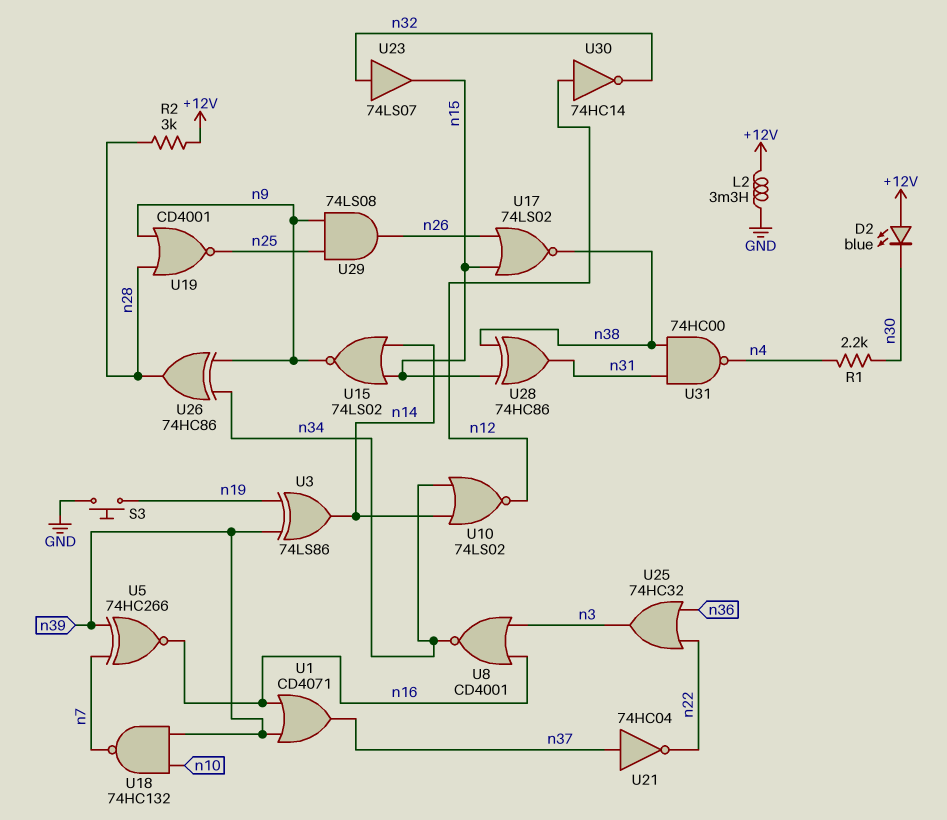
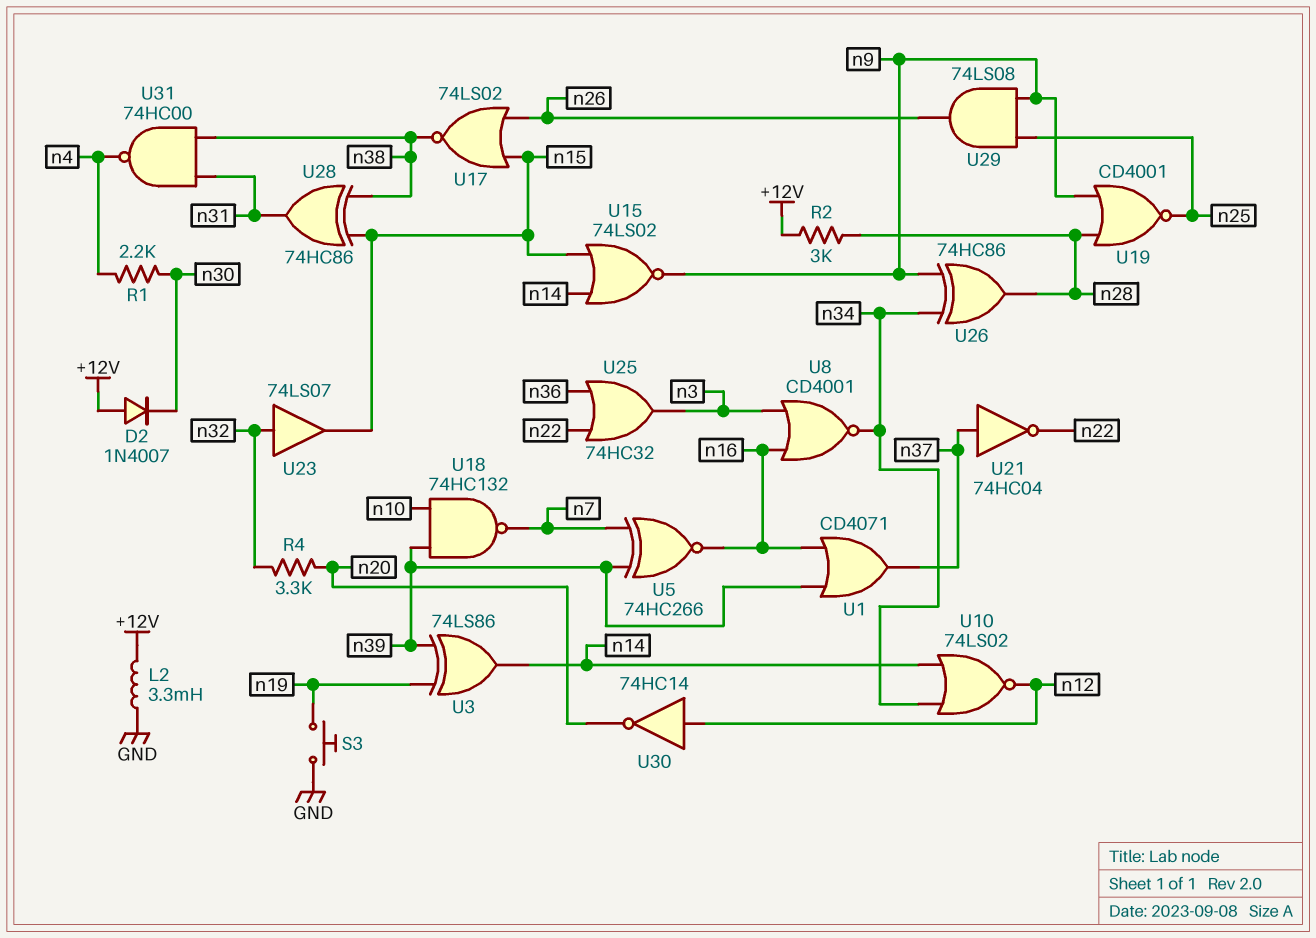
D2: LED blue (A +12V, K n30) -> diode 1N4007 (A +12V, K n30)
R4: none -> 3.3k (n20, n32)
U30: NOT 74HC14 (in n12, out n32) -> NOT 74HC14 (in n12, out n20)

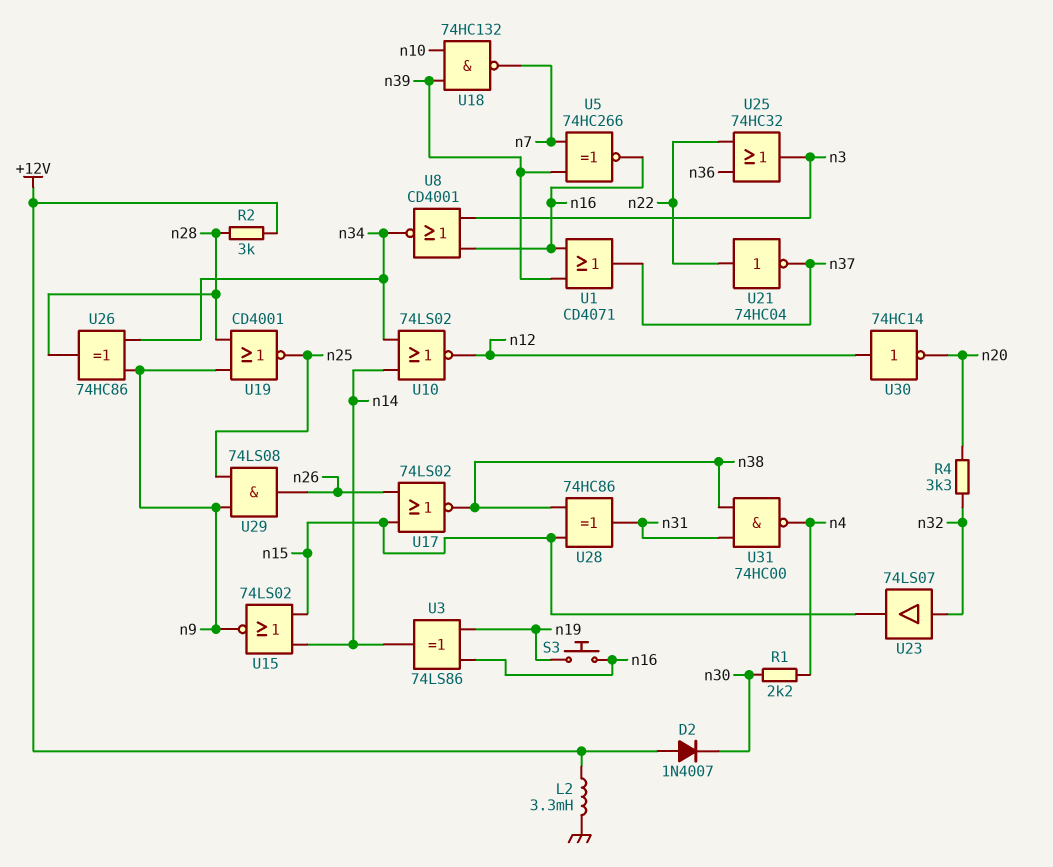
S3: button (GND, n19) -> button (n16, n19)
U3: XOR 74LS86 (in n19, in n39, out n14) -> XOR 74LS86 (in n16, in n19, out n14)
U21: NOT 74HC04 (in n37, out n22) -> NOT 74HC04 (in n22, out n37)

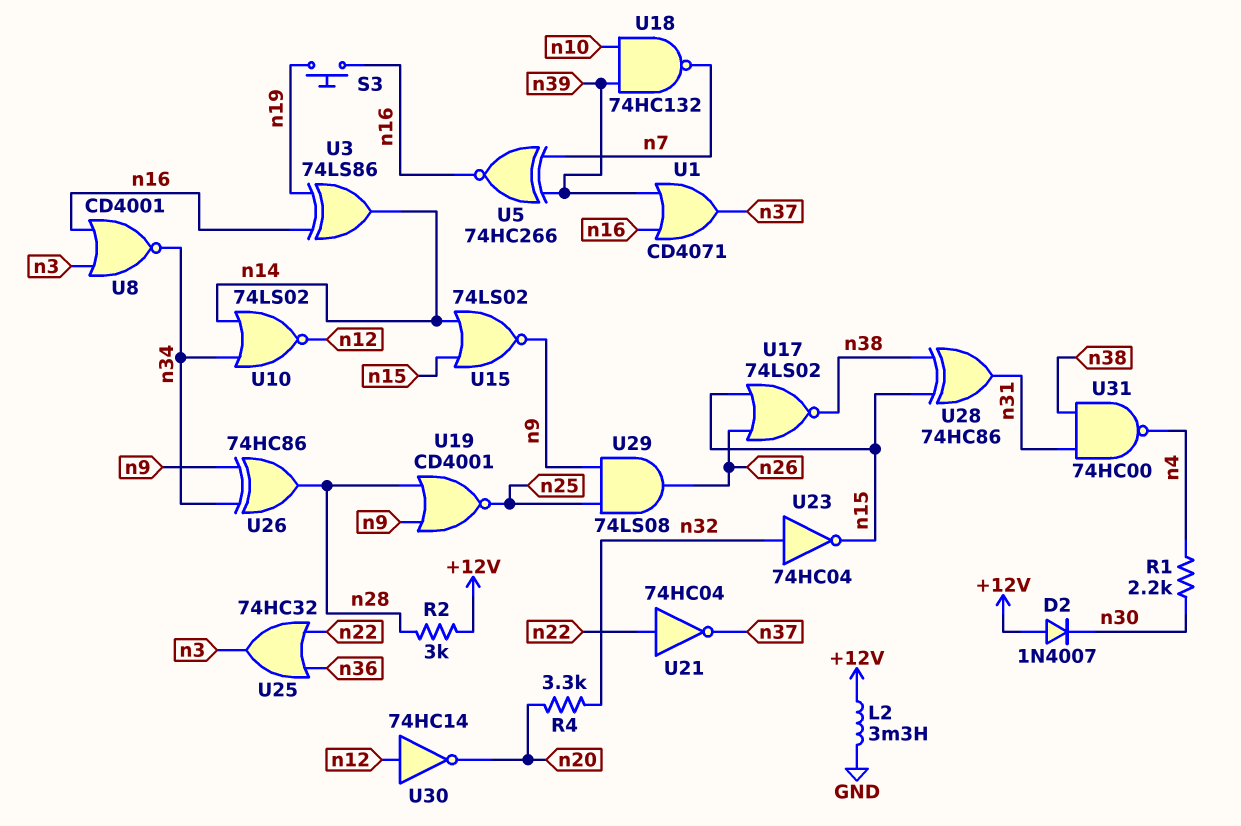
U23: buffer 74LS07 (in n32, out n15) -> NOT 74HC04 (in n32, out n15)

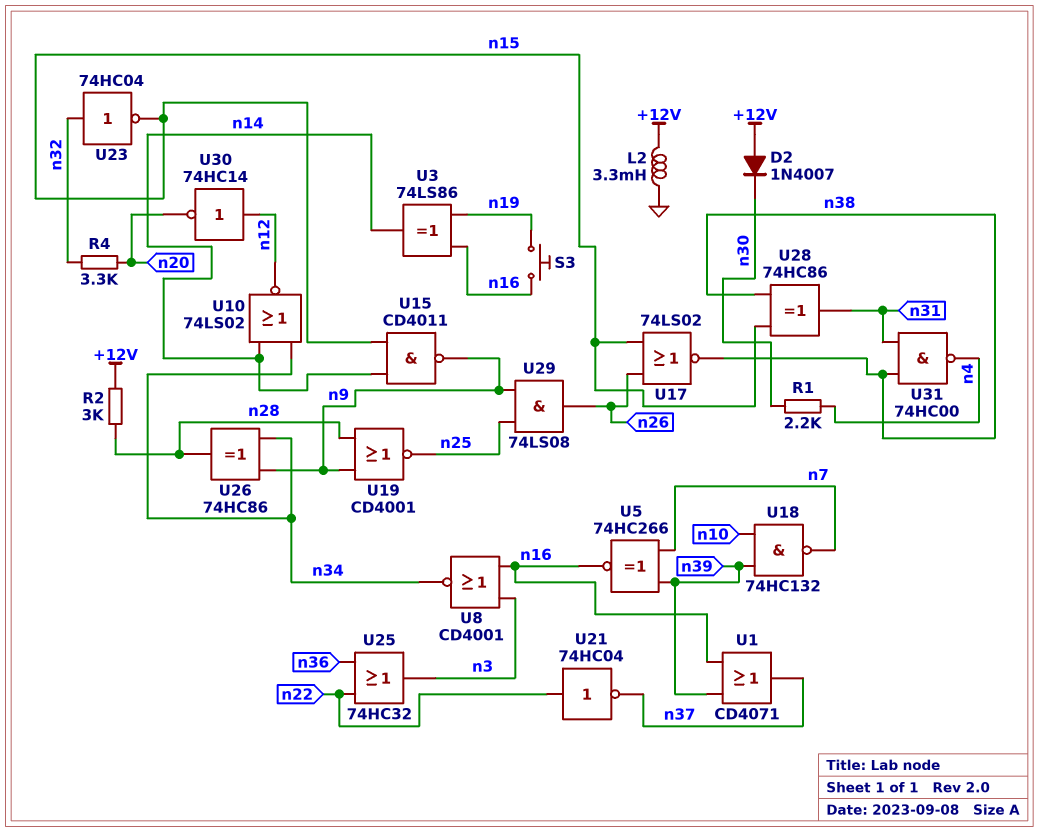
U15: NOR 74LS02 (in n14, in n15, out n9) -> NAND CD4011 (in n14, in n15, out n9)

